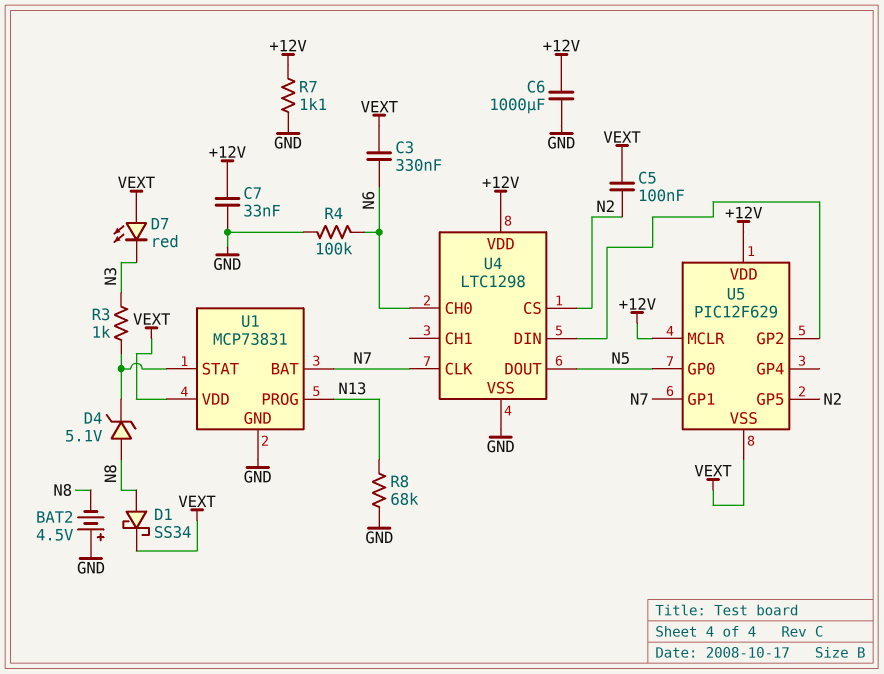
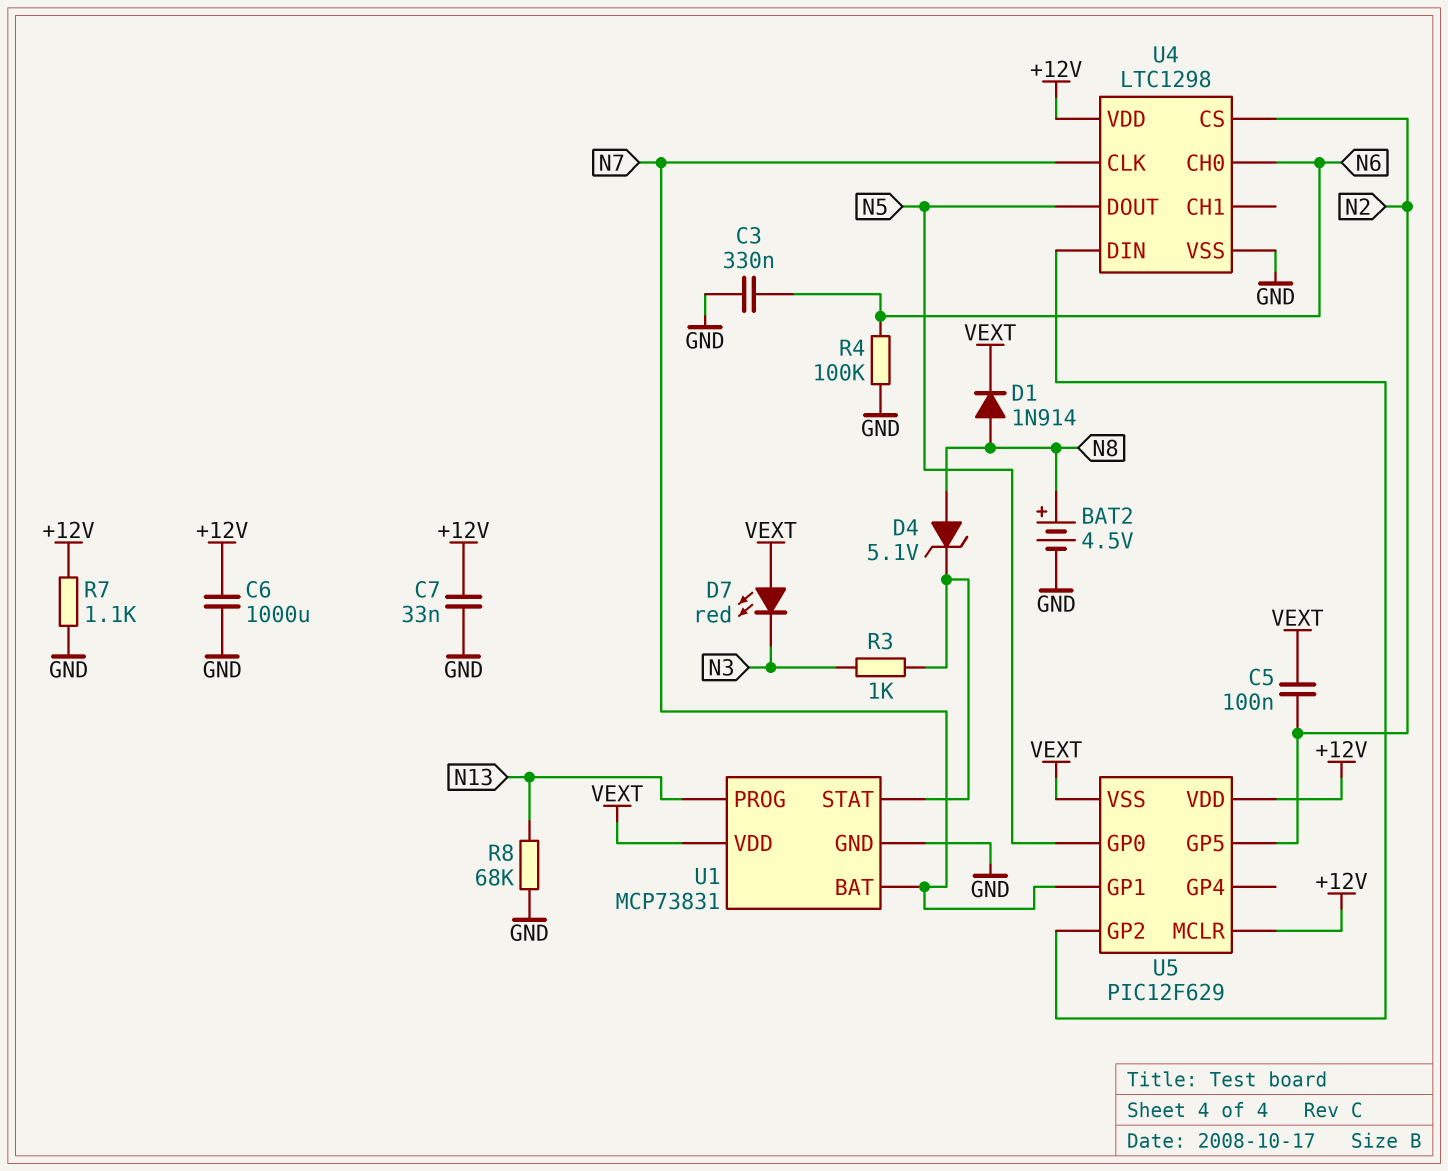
BAT2: 4.5V (plus GND, minus N8) -> 4.5V (plus N8, minus GND)
C3: 330nF (N6, VEXT) -> 330nF (GND, N6)
D1: schottky SS34 (A N8, K VEXT) -> diode 1N914 (A N8, K VEXT)

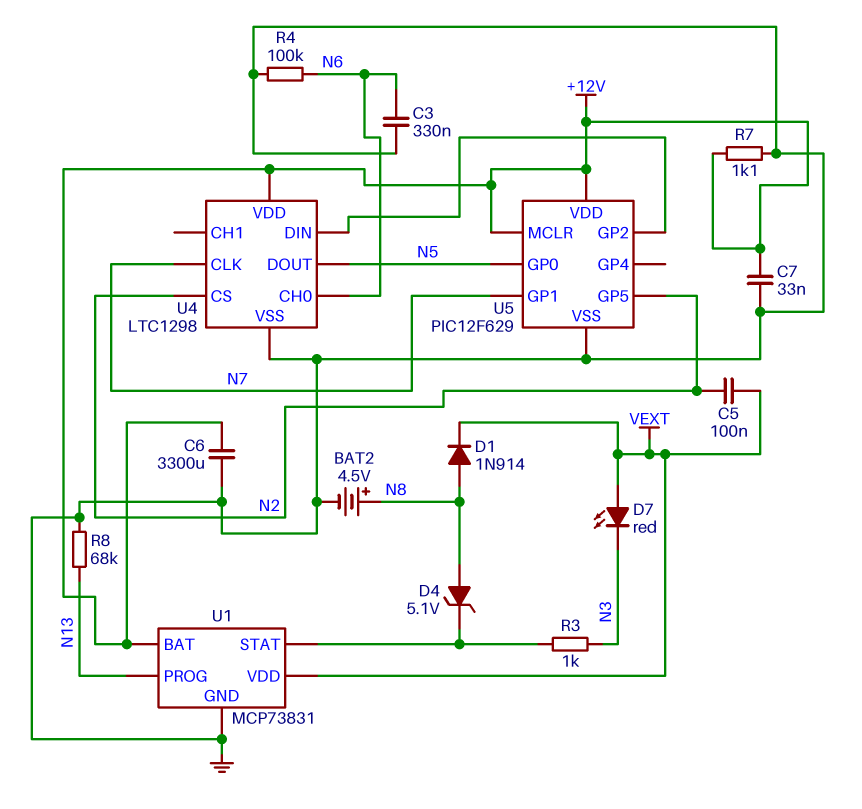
C6: 1000uF (+12V, GND) -> 3300uF (+12V, GND)
U1 pin BAT: N7 -> +12V
U5 pin VSS: VEXT -> GND

